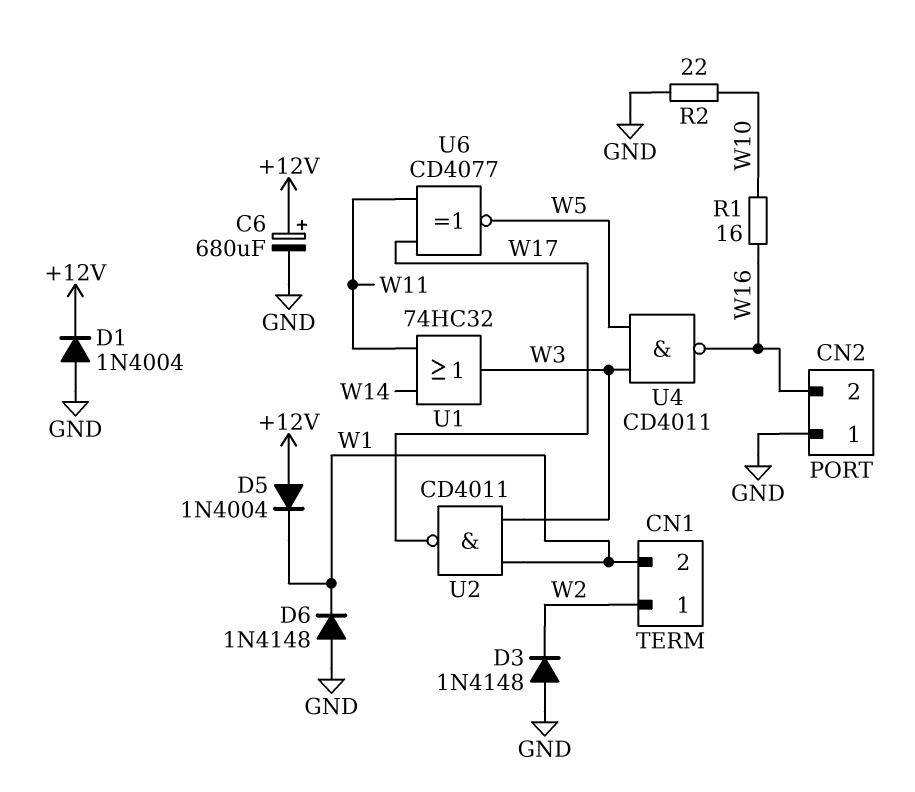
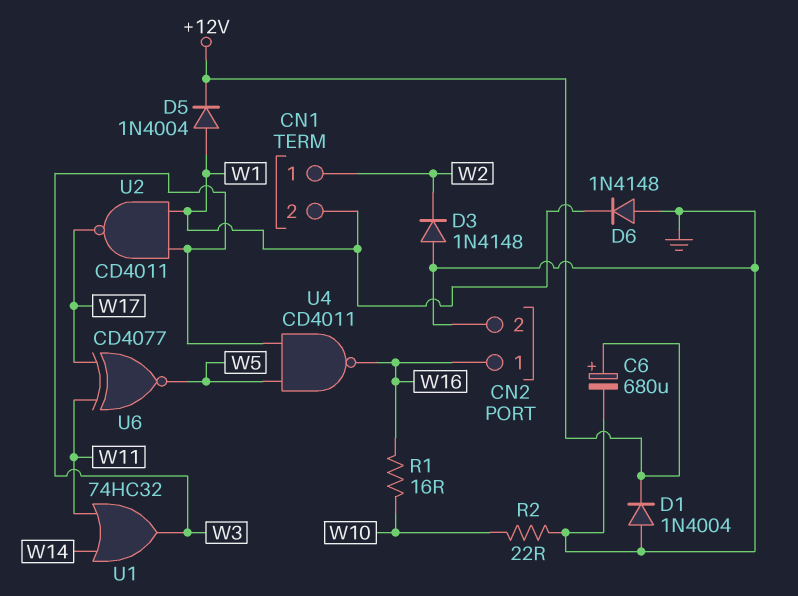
CN2 pin 1: GND -> W16
CN2 pin 2: W16 -> GND
D5: diode 1N4004 (A +12V, K W1) -> diode 1N4004 (A W1, K +12V)

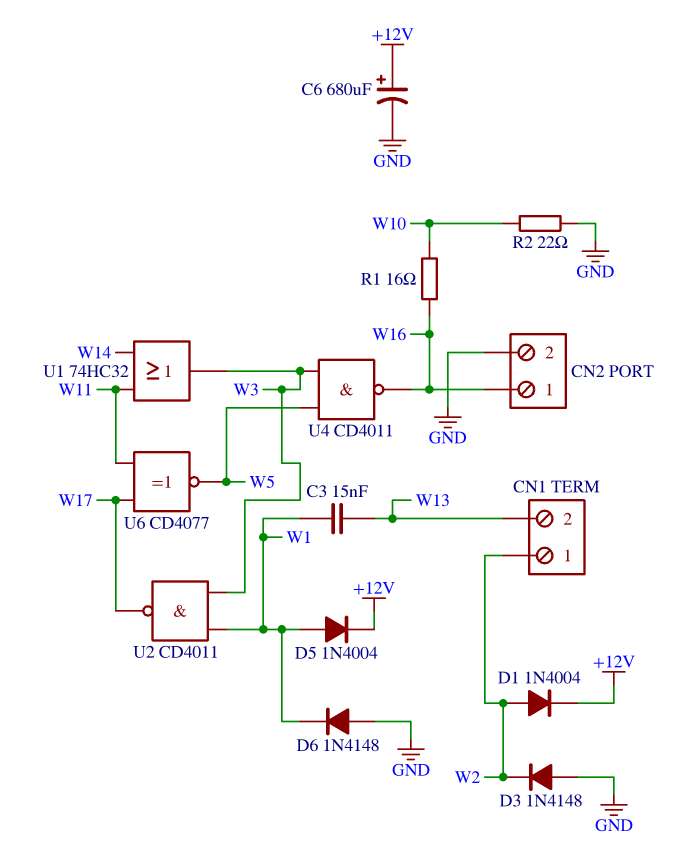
C3: none -> 15nF (W1, W13)
CN1 pin 2: W1 -> W13
D1: diode 1N4004 (A GND, K +12V) -> diode 1N4004 (A W2, K +12V)

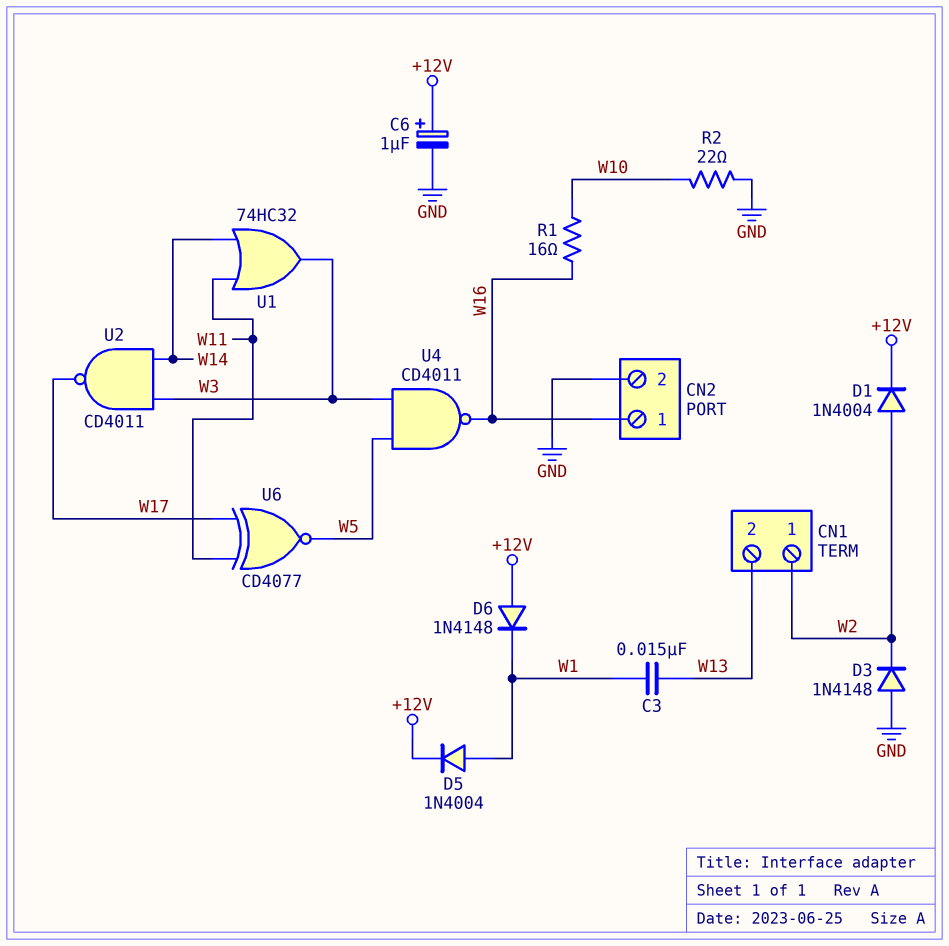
C6: 680uF (plus +12V, minus GND) -> 1uF (plus +12V, minus GND)
D6: diode 1N4148 (A GND, K W1) -> diode 1N4148 (A +12V, K W1)
U2: NAND CD4011 (in W1, in W3, out W17) -> NAND CD4011 (in W3, in W14, out W17)

